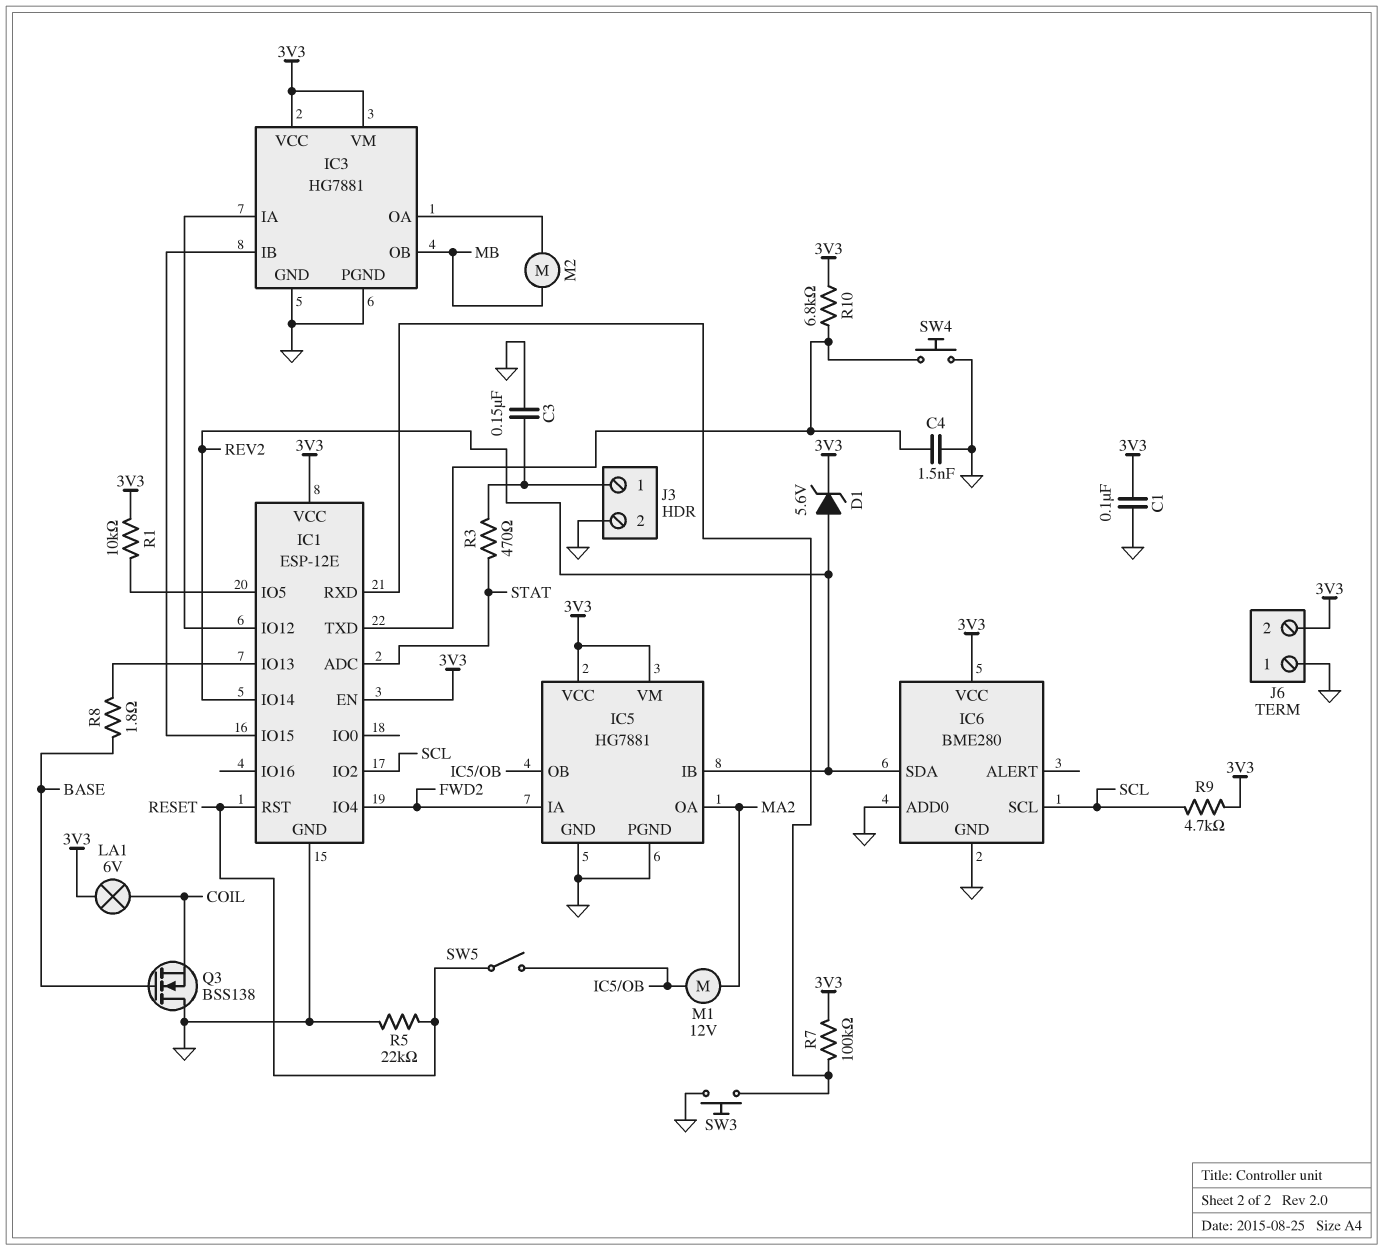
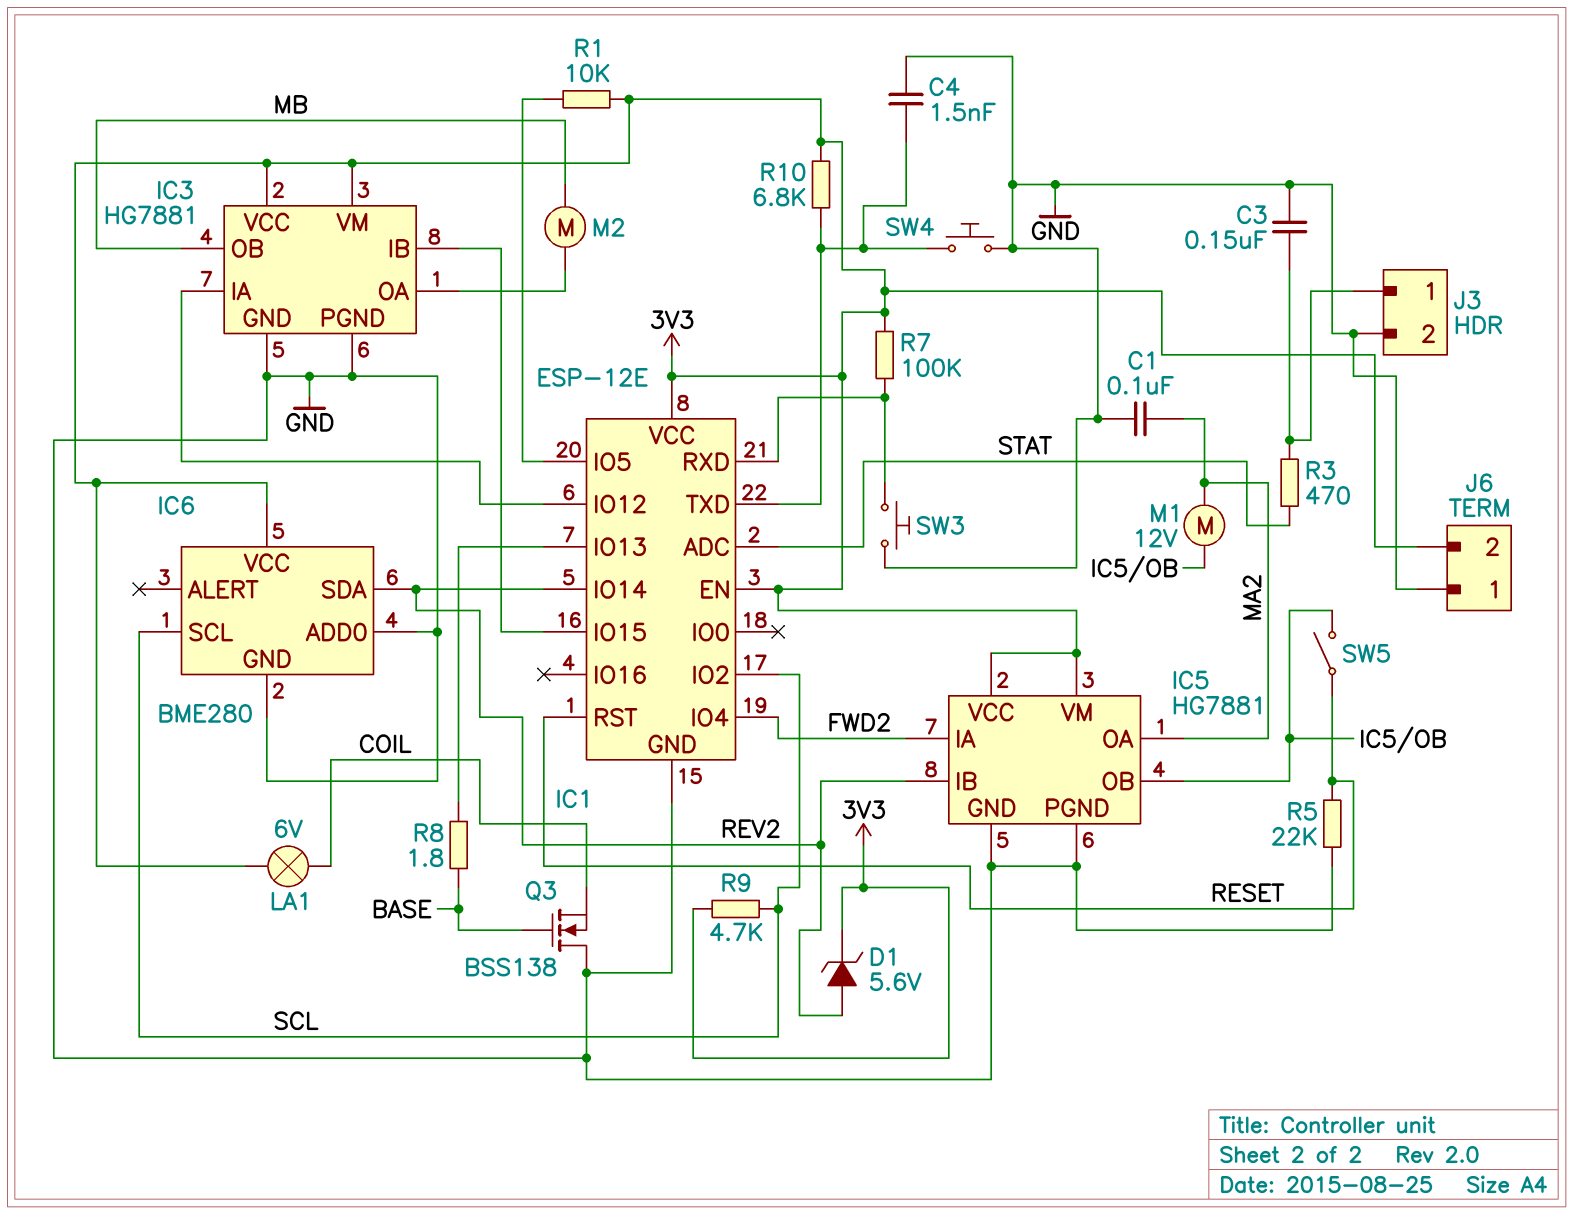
C1: 100nF (3V3, GND) -> 100nF (GND, MA2)

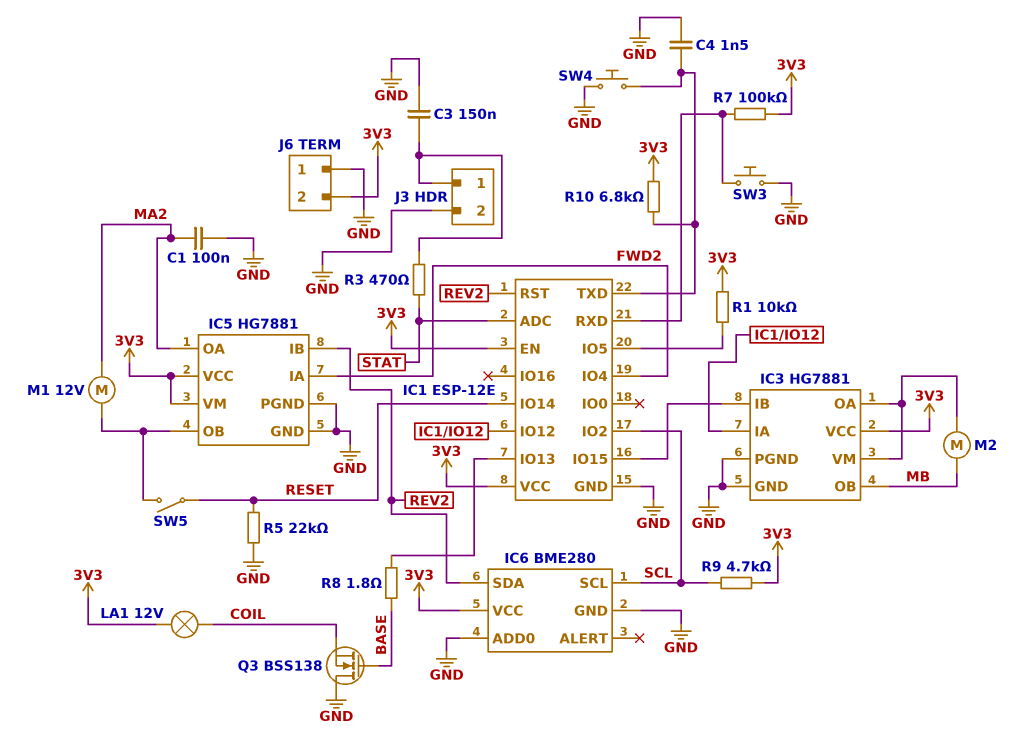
D1: zener 5.6V (A REV2, K 3V3) -> none
IC1 pin IO14: REV2 -> RESET
IC1 pin RST: RESET -> REV2
IC3 pin VM: 3V3 -> IC3/OA
LA1: lamp 6V (3V3, COIL) -> lamp 12V (3V3, COIL)

